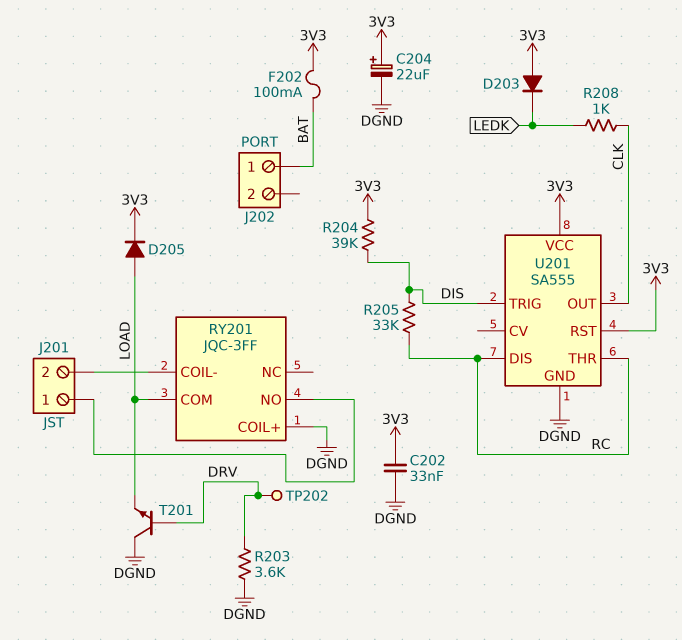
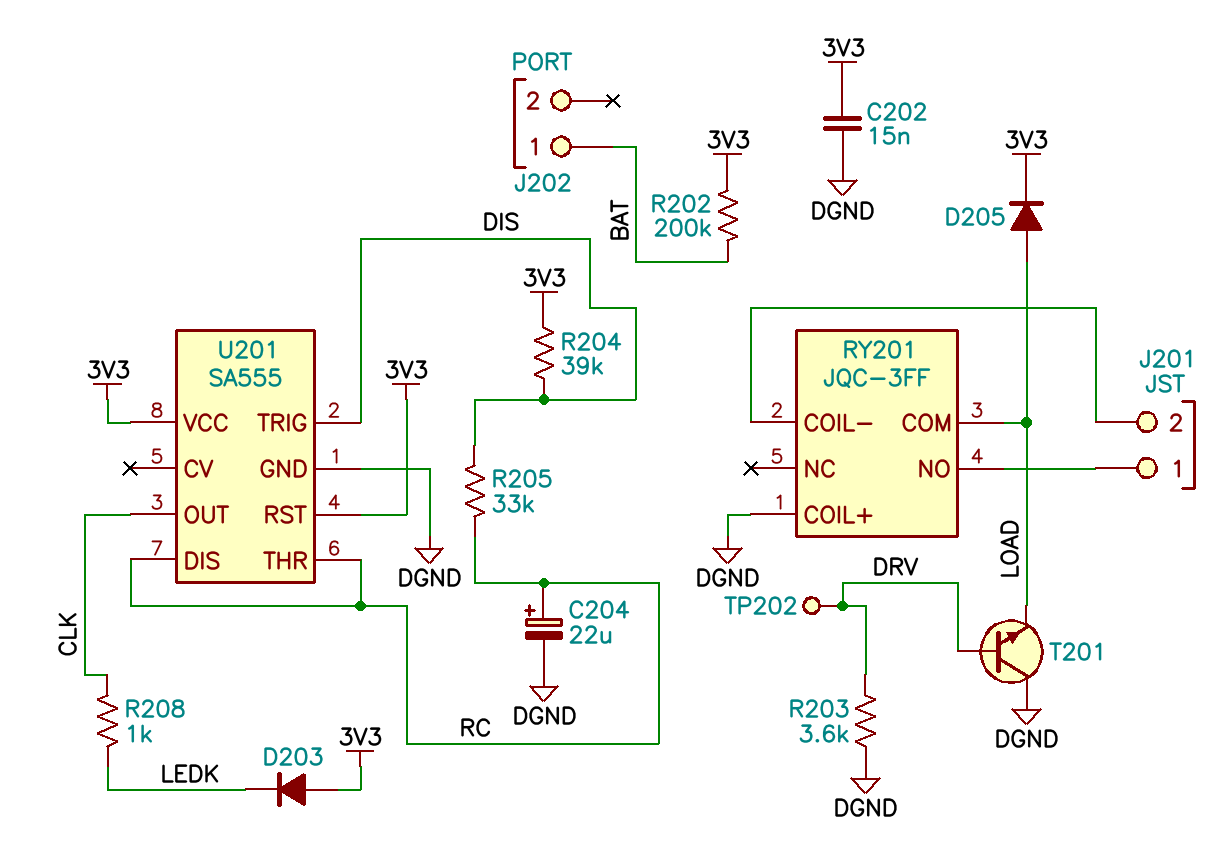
C202: 33nF (3V3, DGND) -> 15nF (3V3, DGND)
C204: 22uF (plus 3V3, minus DGND) -> 22uF (plus RC, minus DGND)
F202: 100mA (3V3, BAT) -> none
R202: none -> 200k (3V3, BAT)

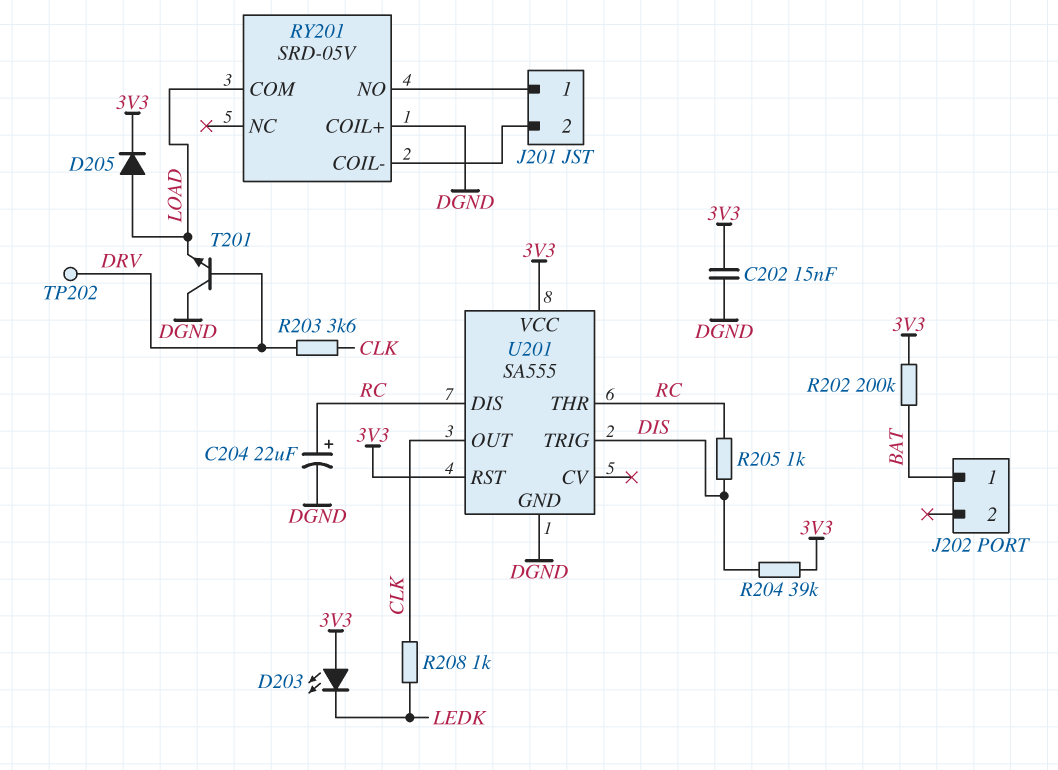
D203: diode (A 3V3, K LEDK) -> LED (A 3V3, K LEDK)
R203: 3.6k (DGND, DRV) -> 3.6k (CLK, DRV)
R205: 33k (DIS, RC) -> 1k (DIS, RC)
RY201: JQC-3FF -> SRD-05V

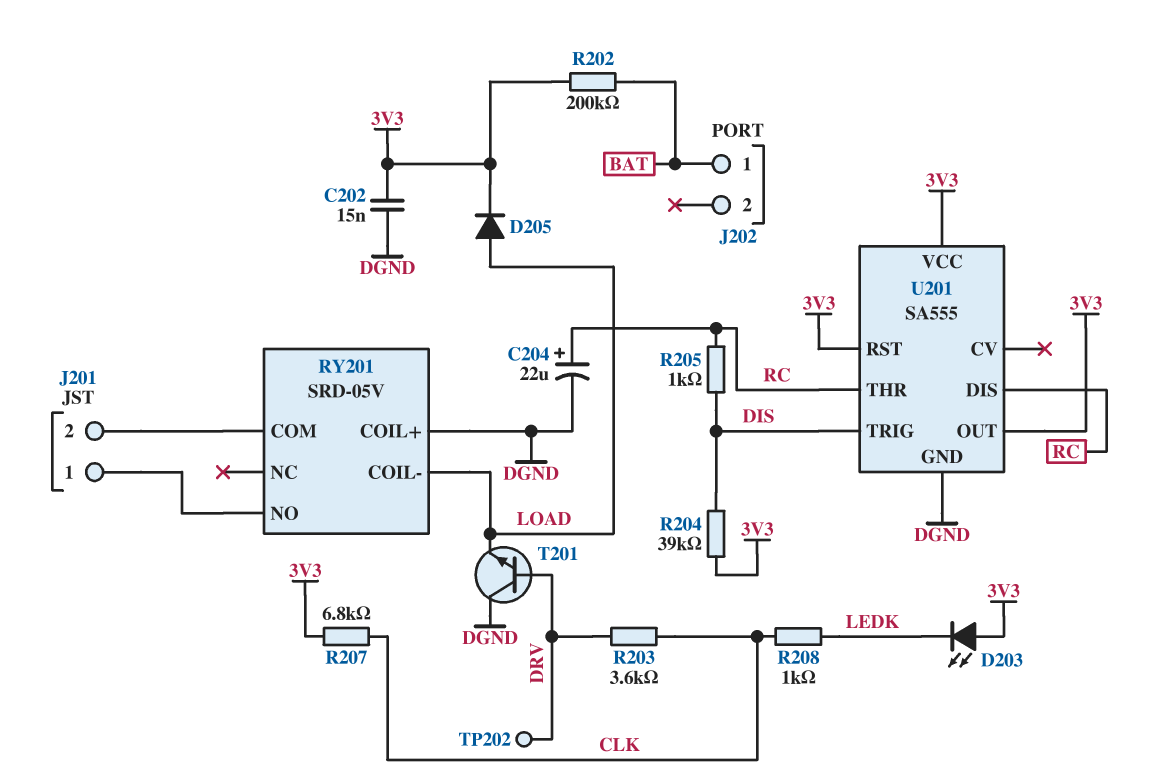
R207: none -> 6.8k (3V3, CLK)
RY201 pin COIL-: J201/2 -> LOAD
RY201 pin COM: LOAD -> J201/2
U201 pin OUT: CLK -> 3V3

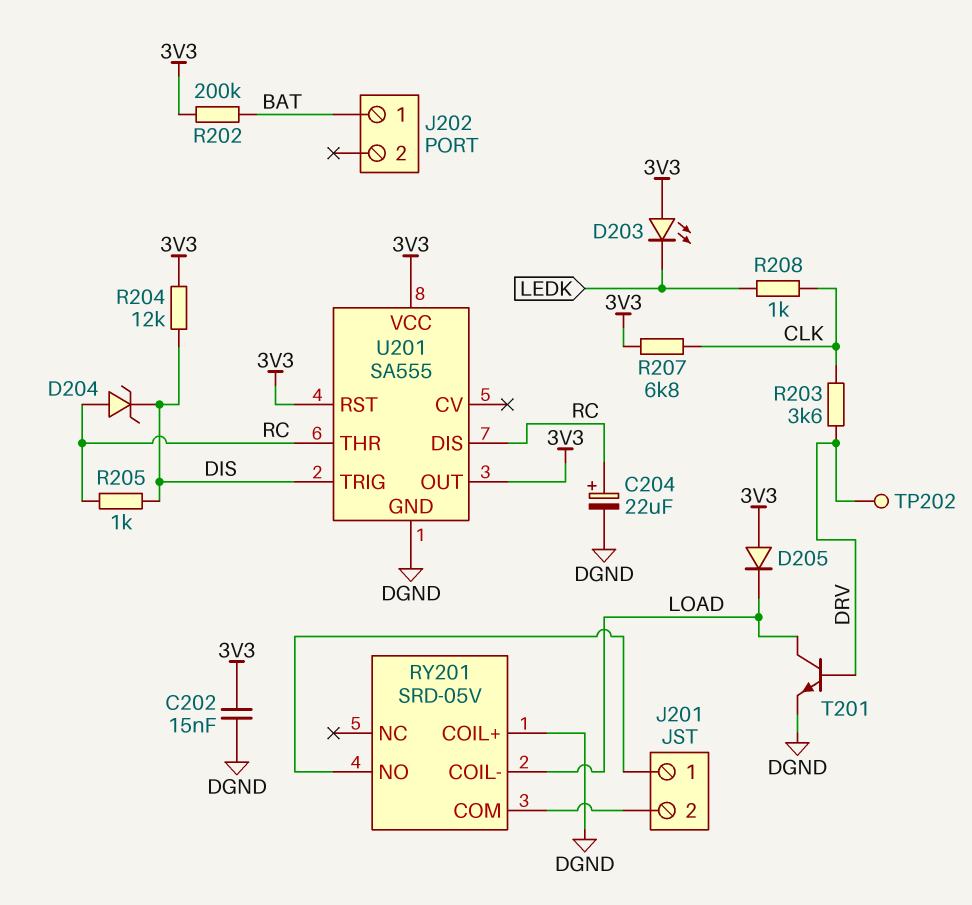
D204: none -> zener (A RC, K DIS)
D205: diode (A LOAD, K 3V3) -> diode (A 3V3, K LOAD)
R204: 39k (3V3, DIS) -> 12k (3V3, DIS)
T201: NPN (B DRV, C DGND, E LOAD) -> NPN (B DRV, C LOAD, E DGND)

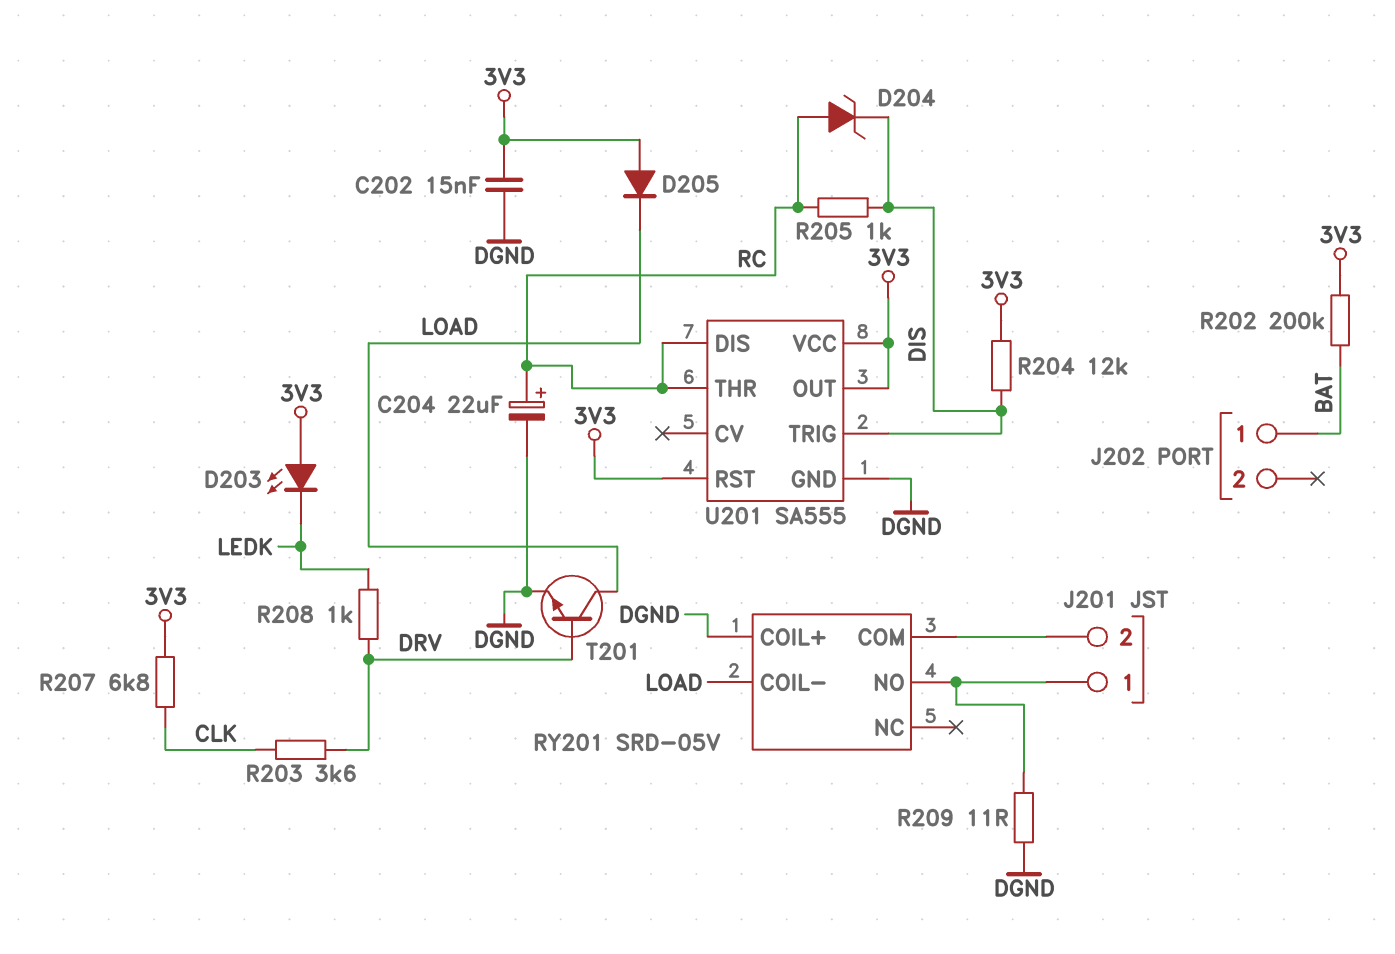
R208: 1k (CLK, LEDK) -> 1k (DRV, LEDK)
R209: none -> 11 (DGND, J201/1)
TP202: test point (DRV) -> none

